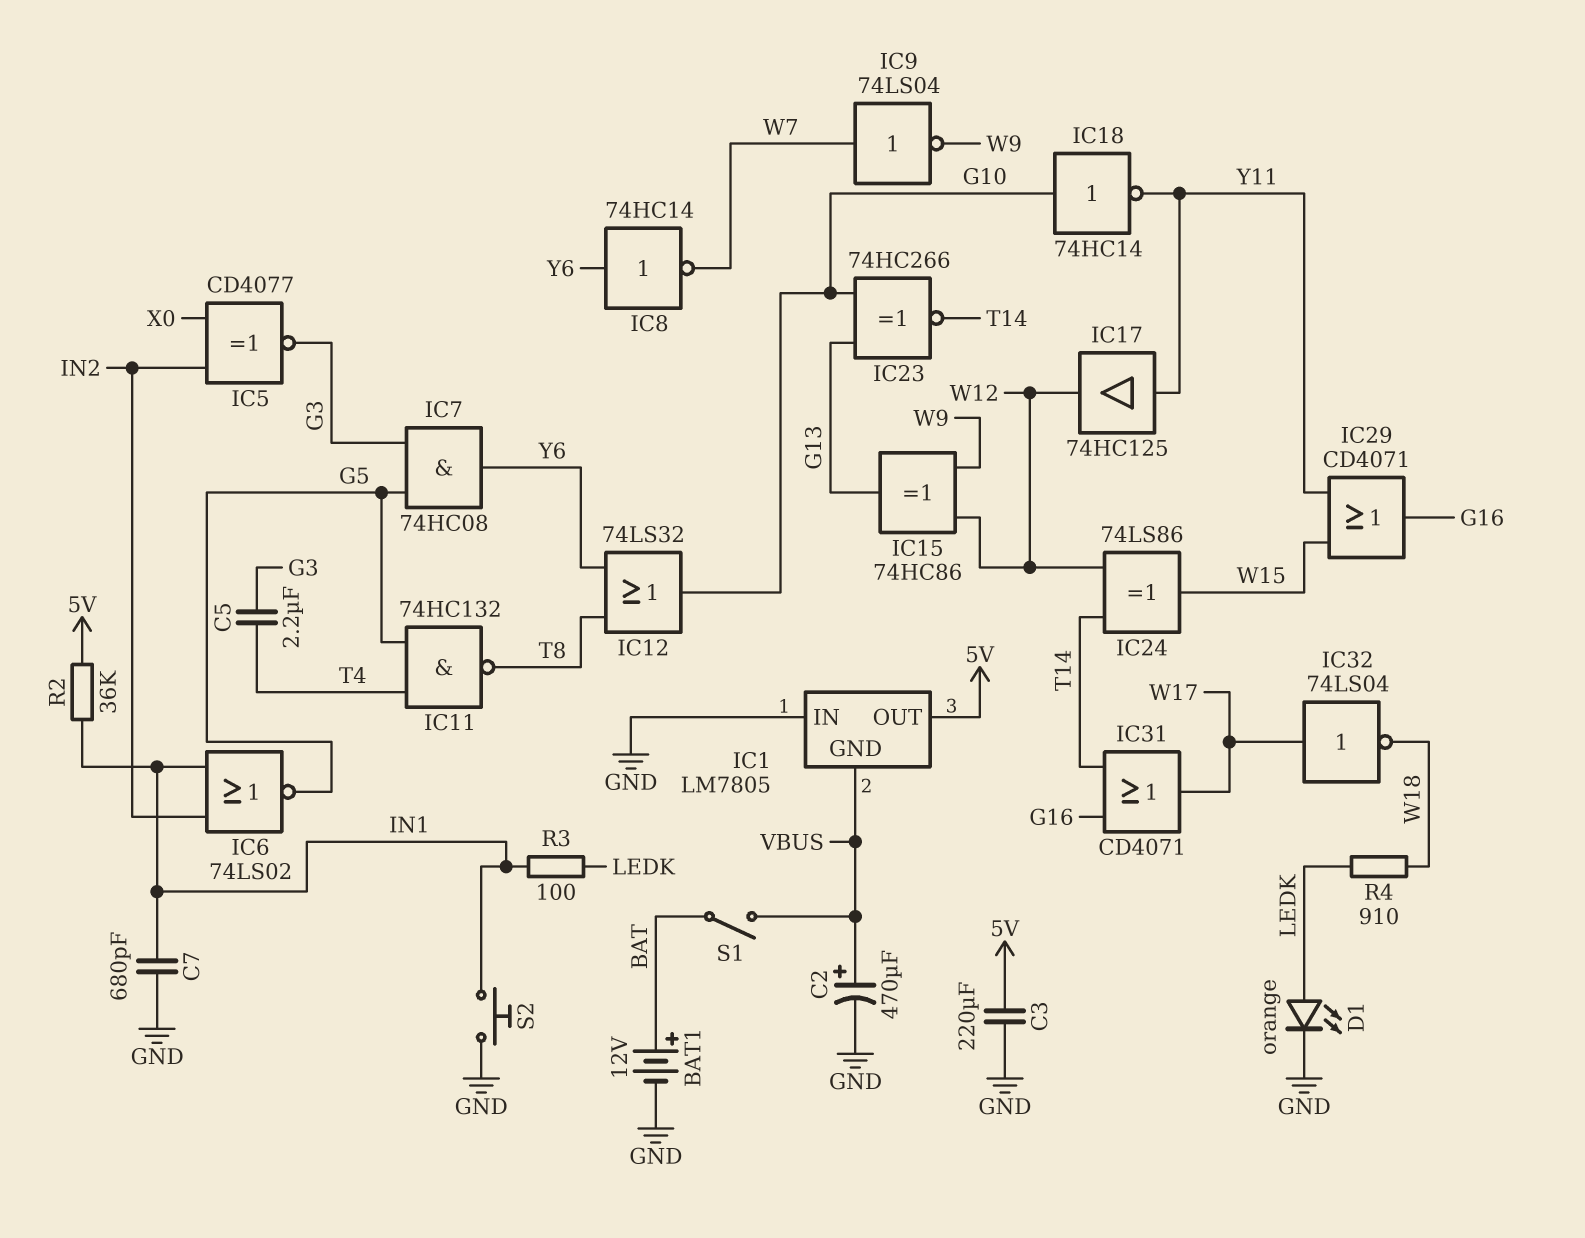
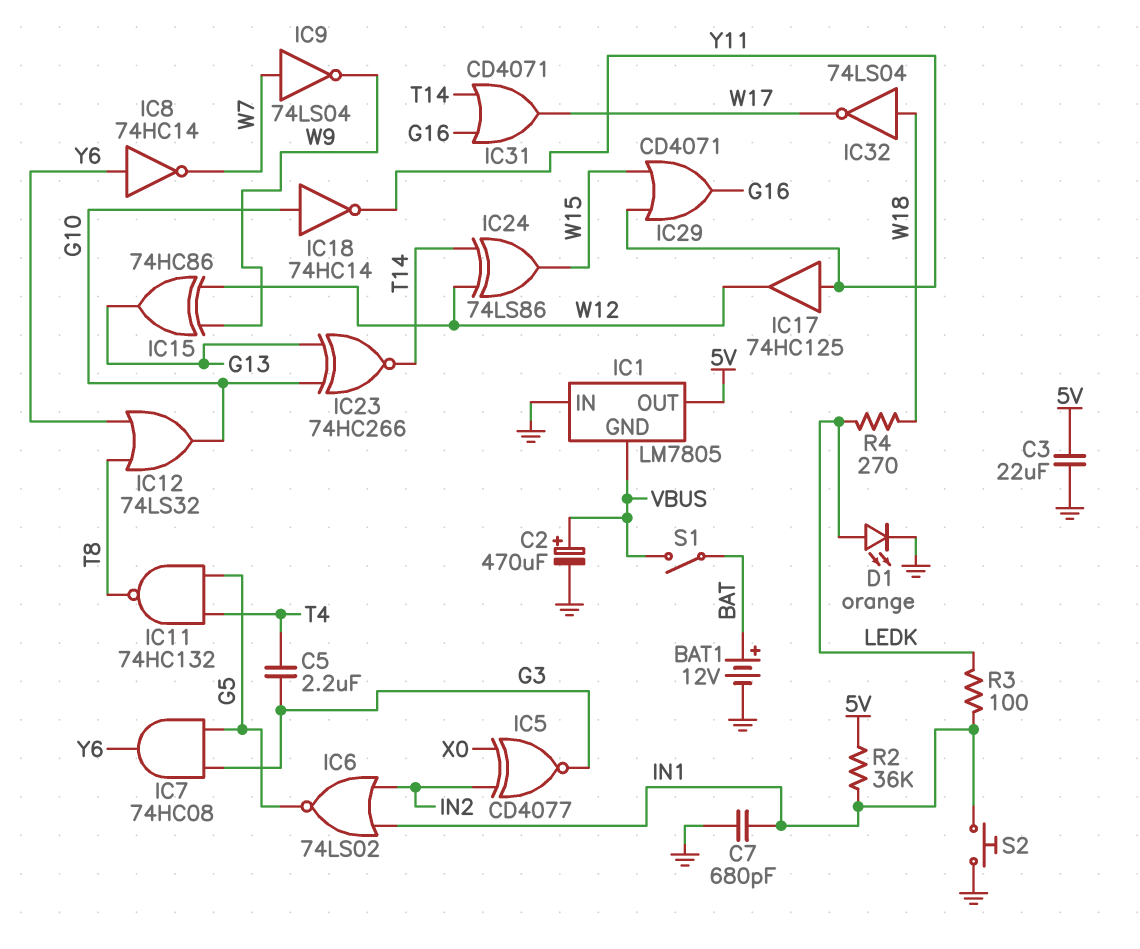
C3: 220uF (5V, GND) -> 22uF (5V, GND)
IC32: NOT 74LS04 (in W17, out W18) -> NOT 74LS04 (in W18, out W17)
R4: 910 (LEDK, W18) -> 270 (LEDK, W18)

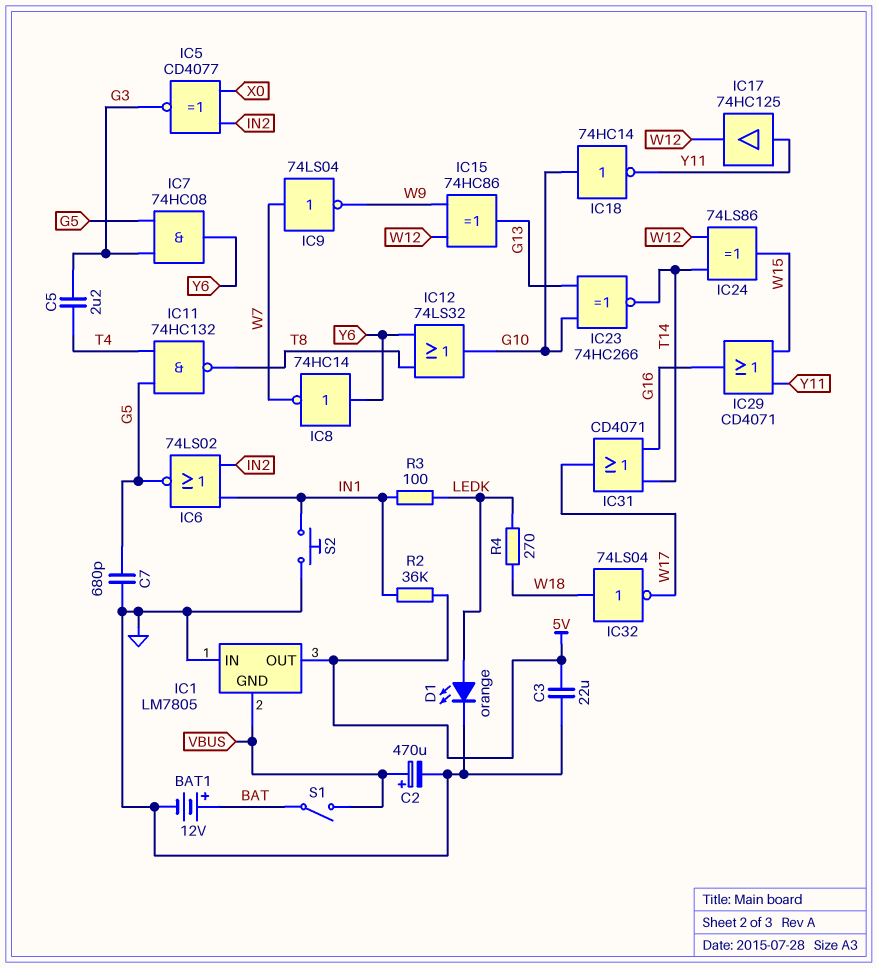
C7: 680pF (GND, IN1) -> 680pF (G5, GND)

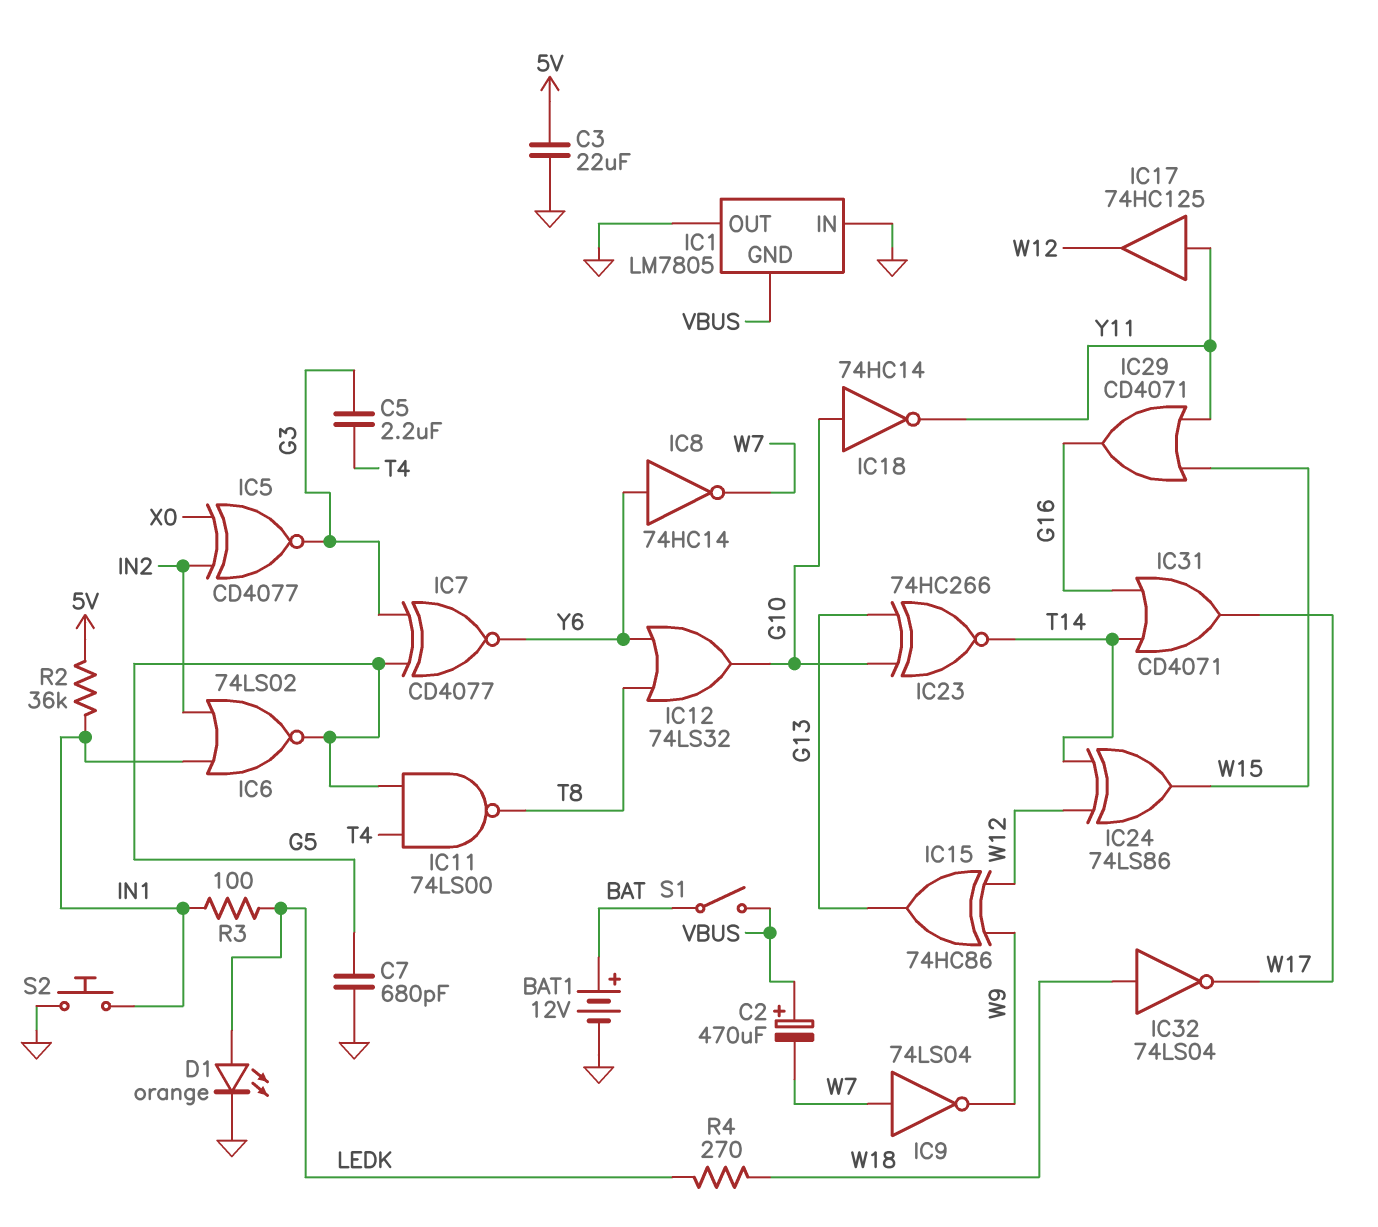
C2: 470uF (plus VBUS, minus GND) -> 470uF (plus VBUS, minus W7)
IC1 pin OUT: 5V -> GND
IC7: AND 74HC08 (in G3, in G5, out Y6) -> XNOR CD4077 (in G3, in G5, out Y6)
IC11: NAND 74HC132 (in G5, in T4, out T8) -> NAND 74LS00 (in G5, in T4, out T8)

